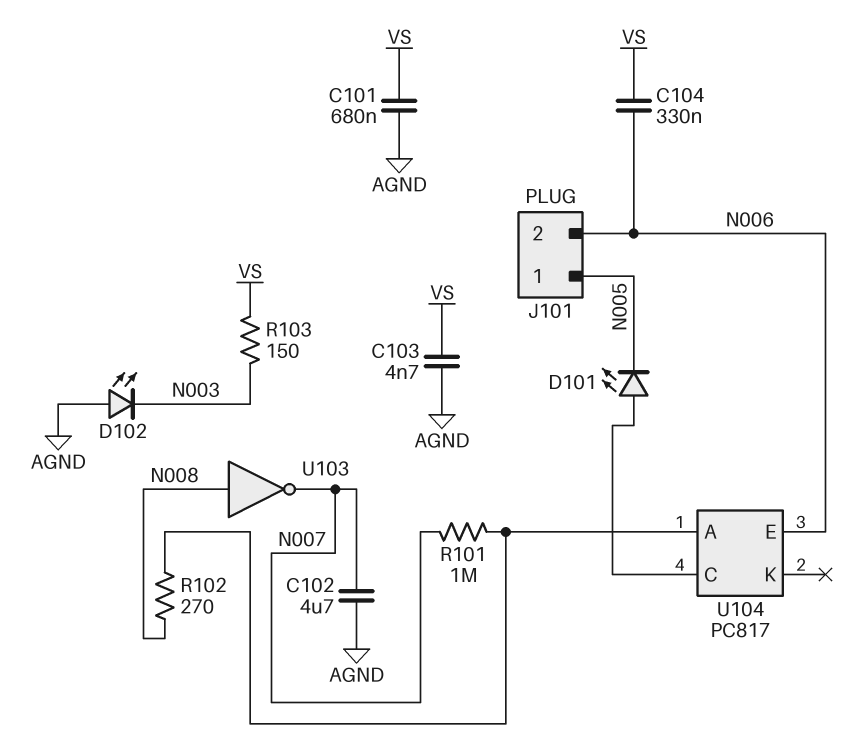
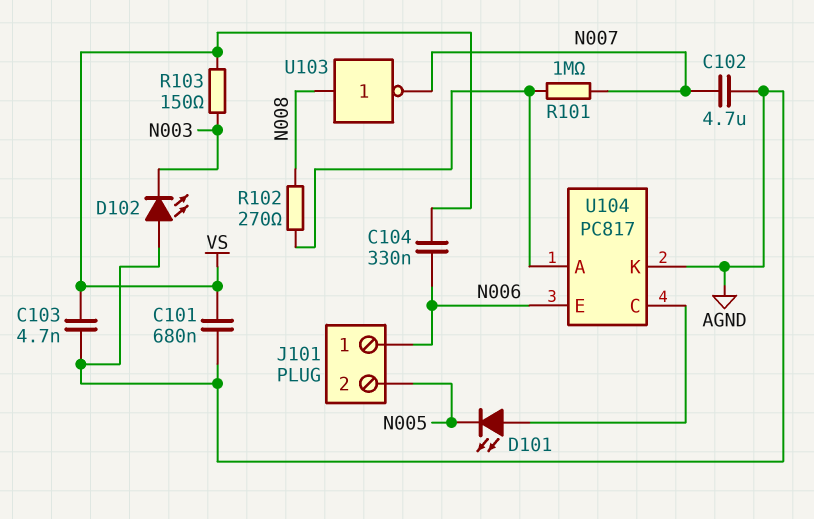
J101 pin 1: N005 -> N006
J101 pin 2: N006 -> N005
U104 pin K: none -> AGND

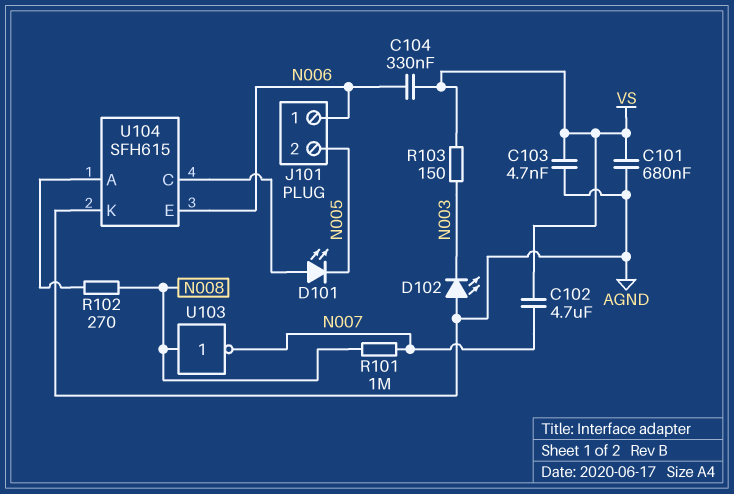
C102: 4.7uF (AGND, N007) -> 4.7uF (N007, VS)
R101: 1M (N007, U104/A) -> 1M (N007, N008)
U104: PC817 -> SFH615

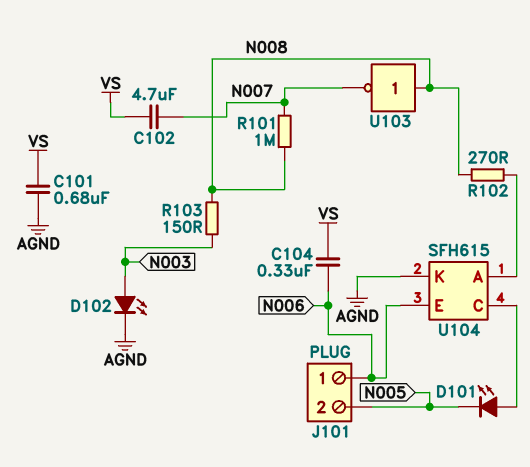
C103: 4.7nF (AGND, VS) -> none
D102: LED (A AGND, K N003) -> LED (A N003, K AGND)
R103: 150 (N003, VS) -> 150 (N003, N008)

